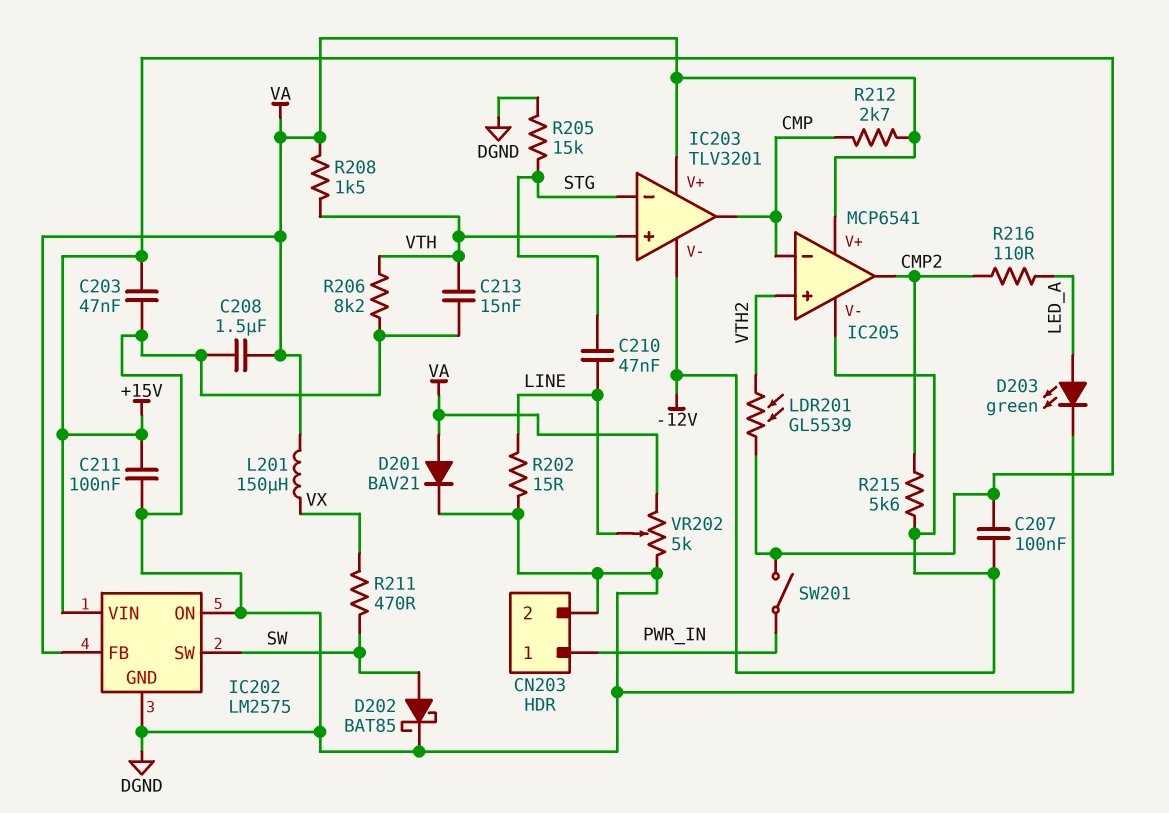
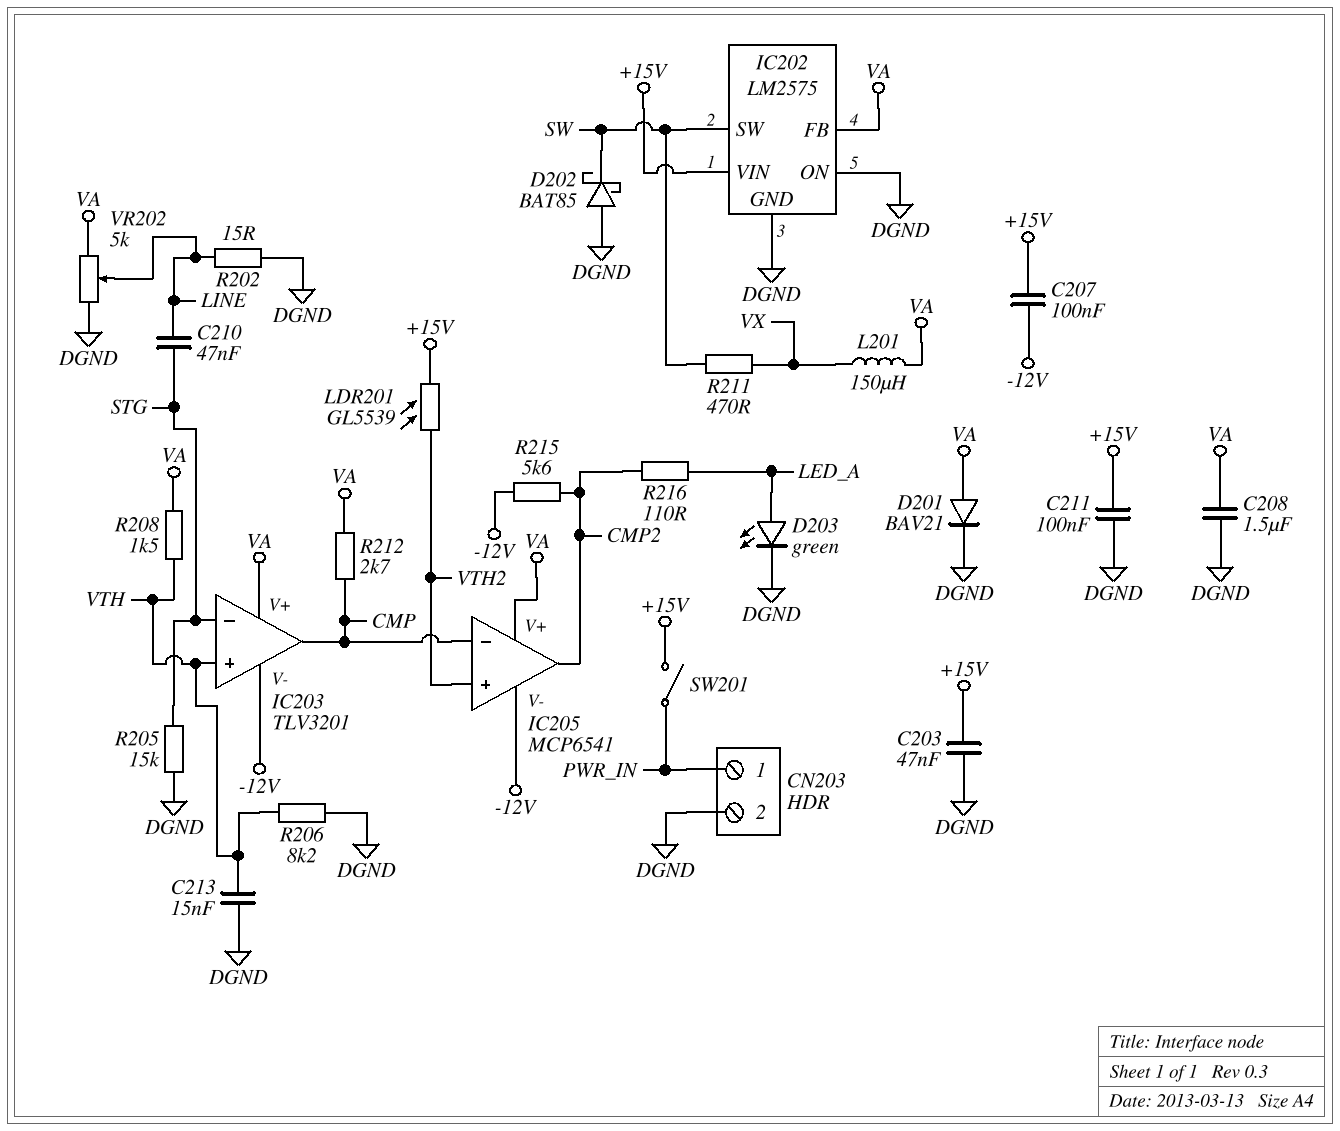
D202: schottky BAT85 (A SW, K DGND) -> schottky BAT85 (A DGND, K SW)

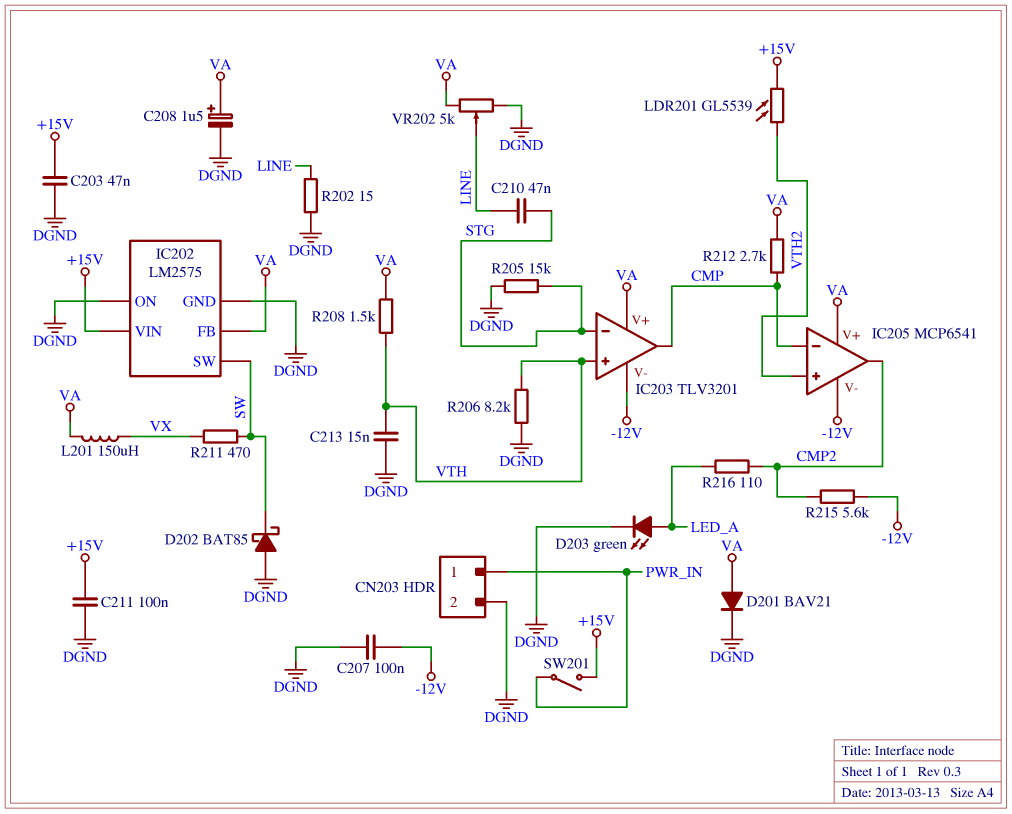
C207: 100nF (+15V, -12V) -> 100nF (-12V, DGND)
C208: 1.5uF (DGND, VA) -> 1.5uF (plus VA, minus DGND)

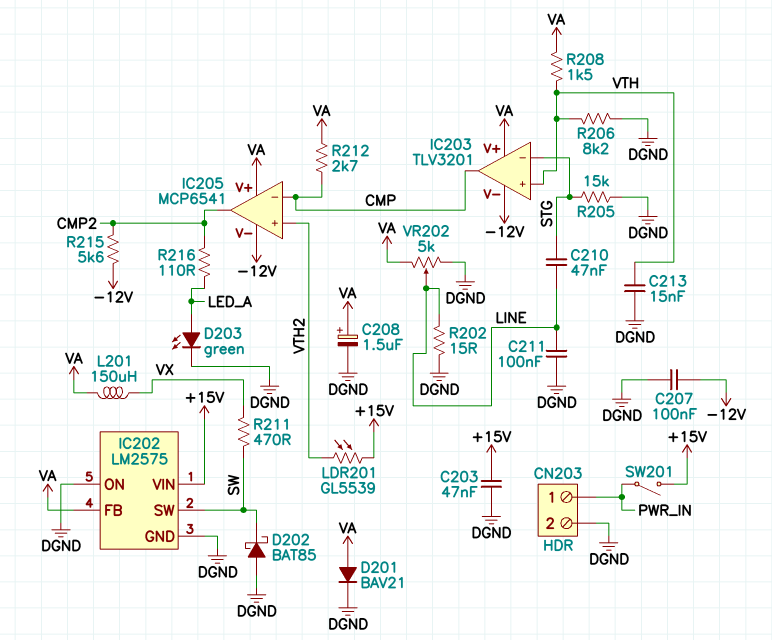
C211: 100nF (+15V, DGND) -> 100nF (DGND, LINE)

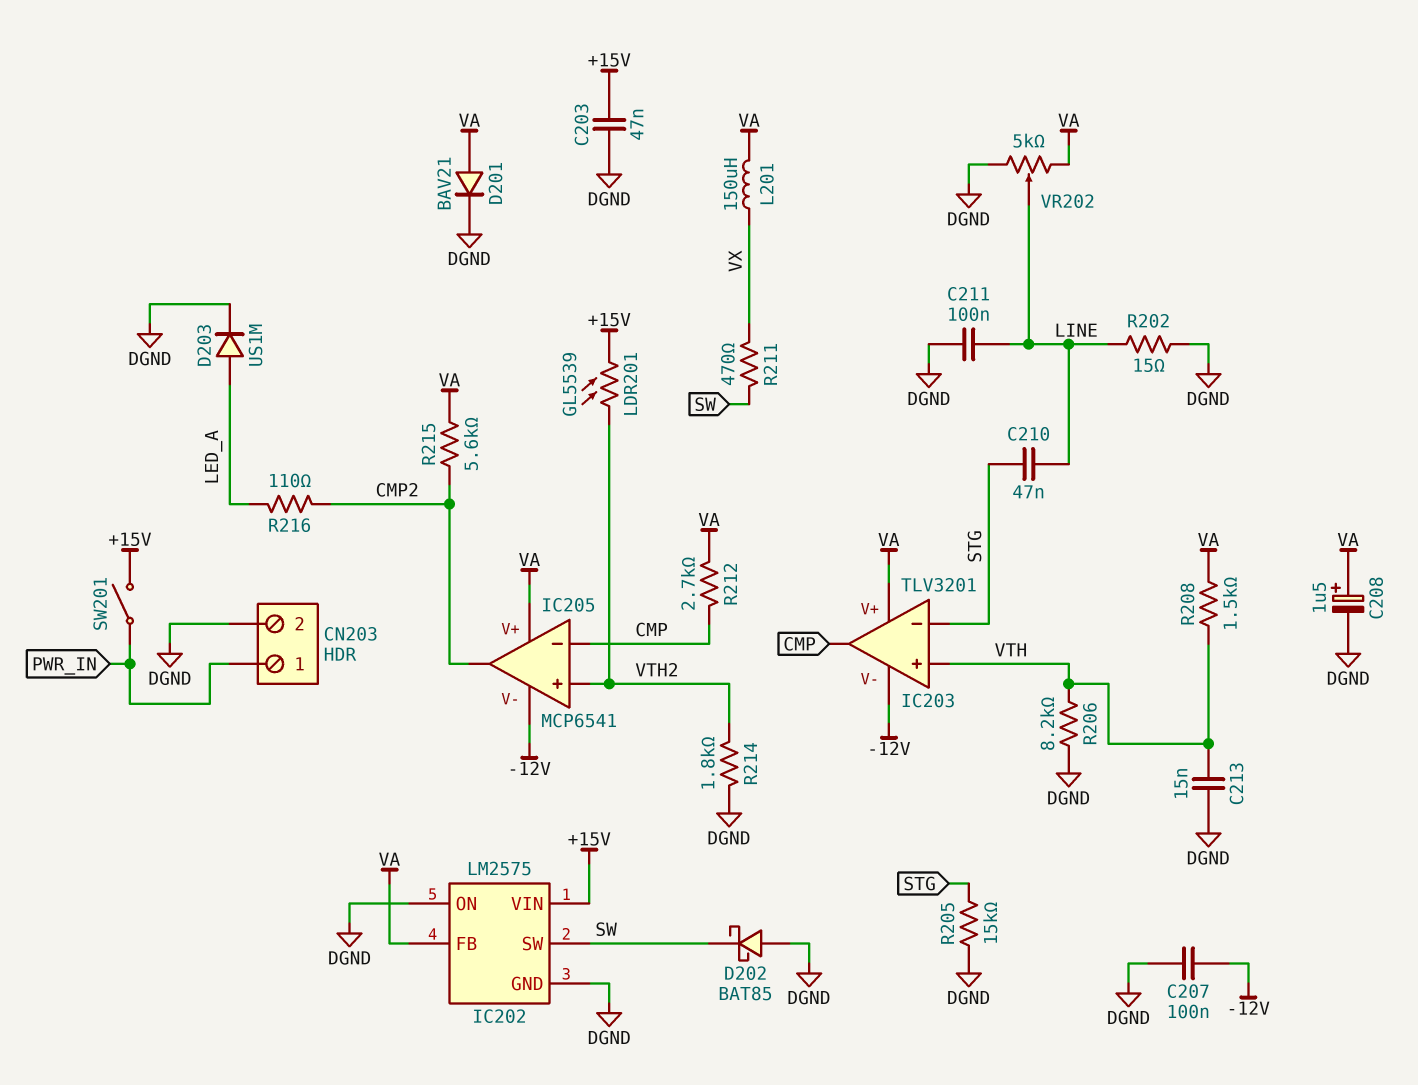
D203: LED green (A LED_A, K DGND) -> diode US1M (A LED_A, K DGND)
R214: none -> 1.8k (DGND, VTH2)
R215: 5.6k (-12V, CMP2) -> 5.6k (CMP2, VA)

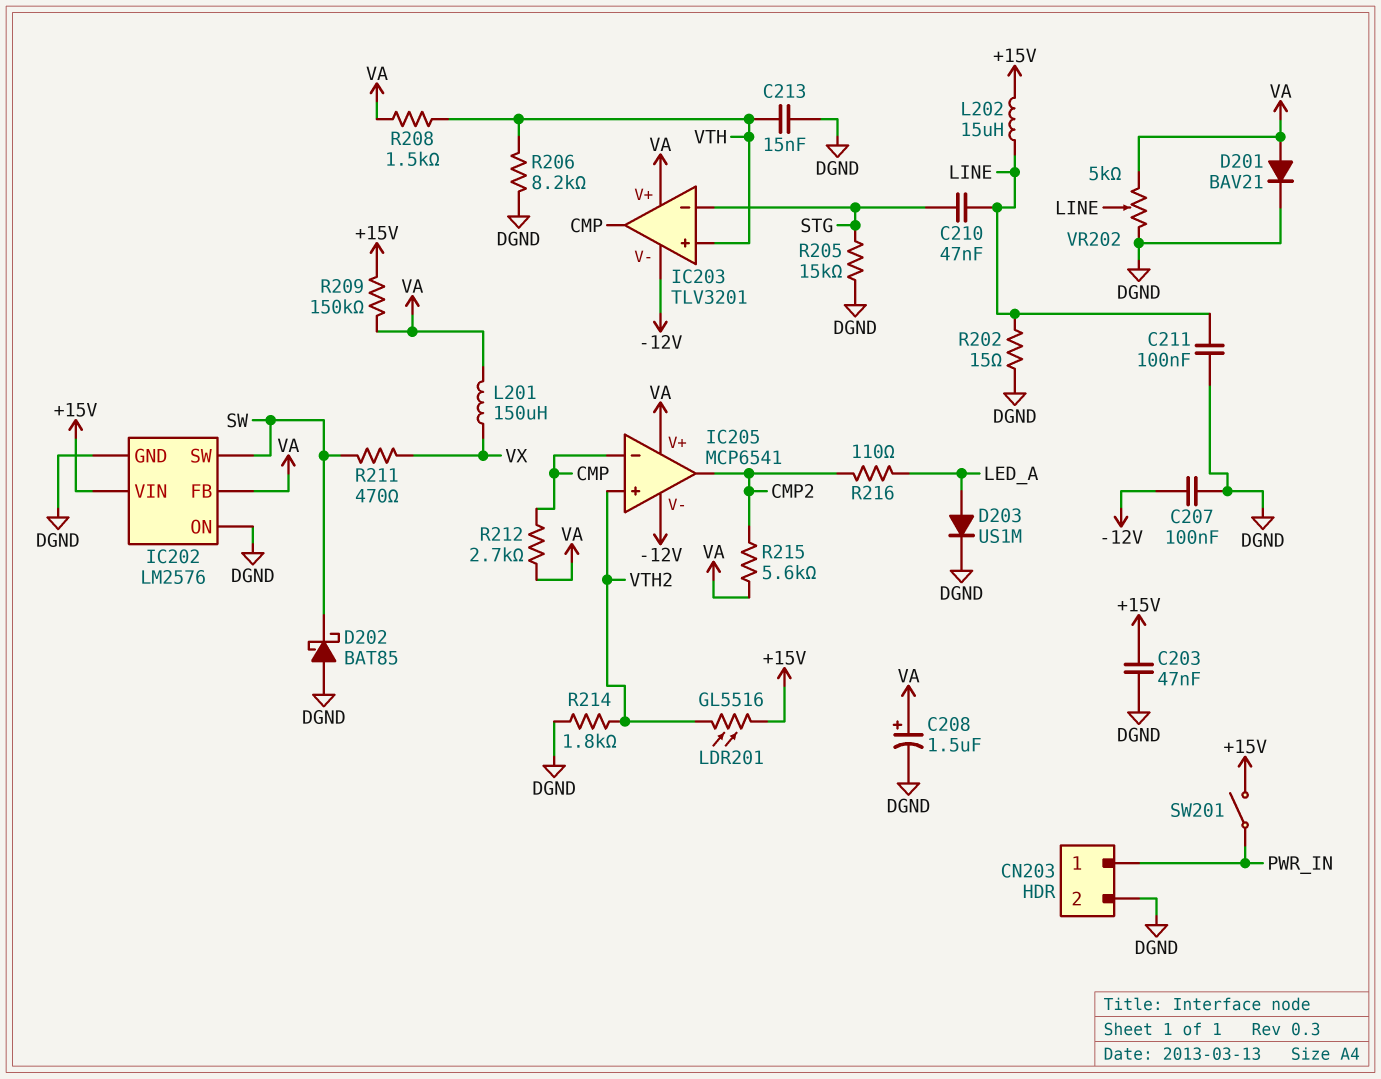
IC202: LM2575 -> LM2576
L202: none -> 15uH (+15V, LINE)
LDR201: GL5539 (+15V, VTH2) -> GL5516 (+15V, VTH2)
R209: none -> 150k (+15V, VA)

